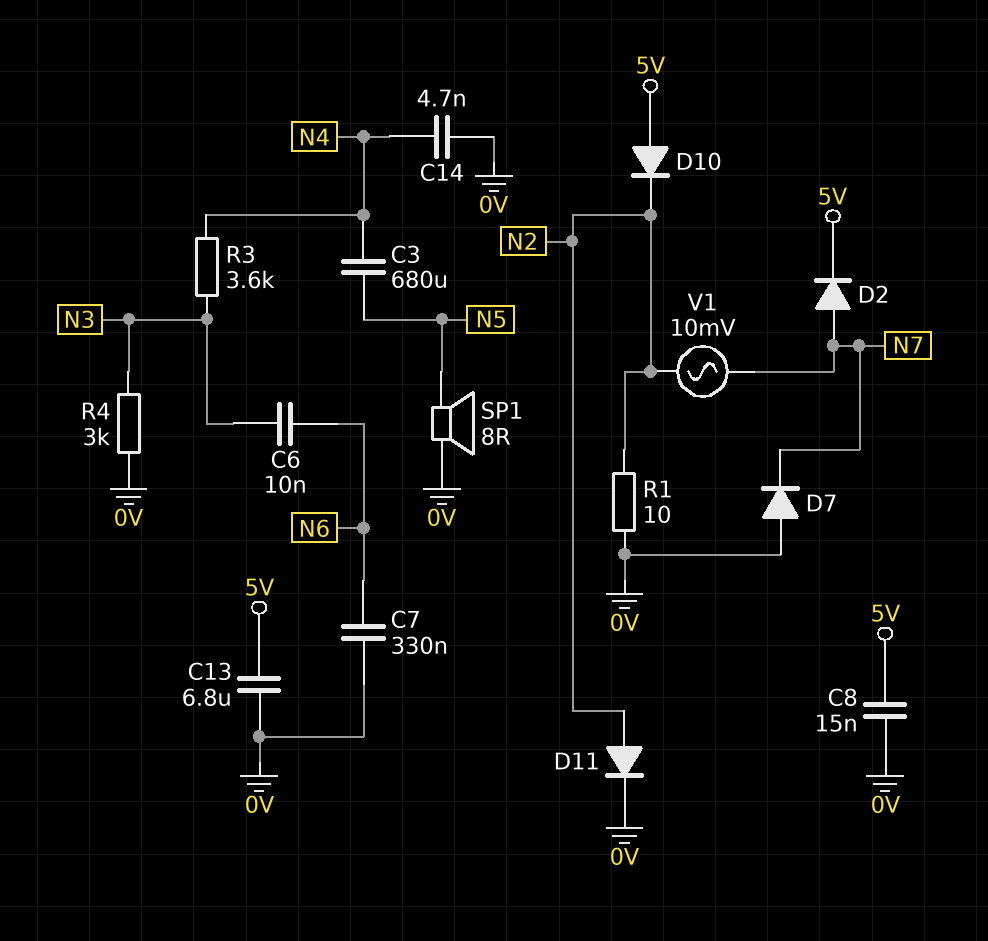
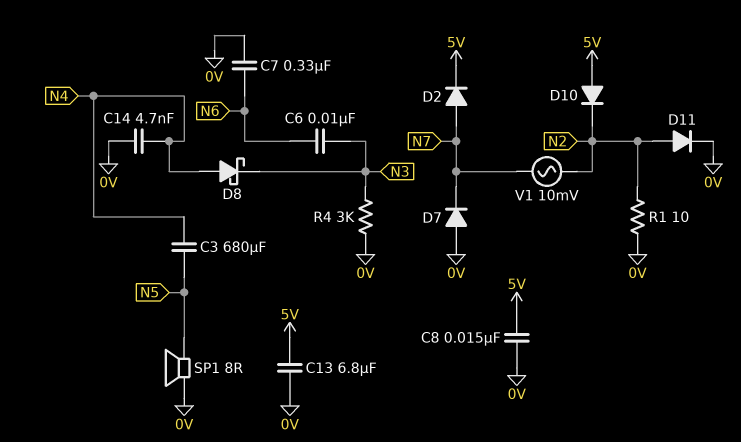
D8: none -> schottky (A N4, K N3)
R3: 3.6k (N3, N4) -> none

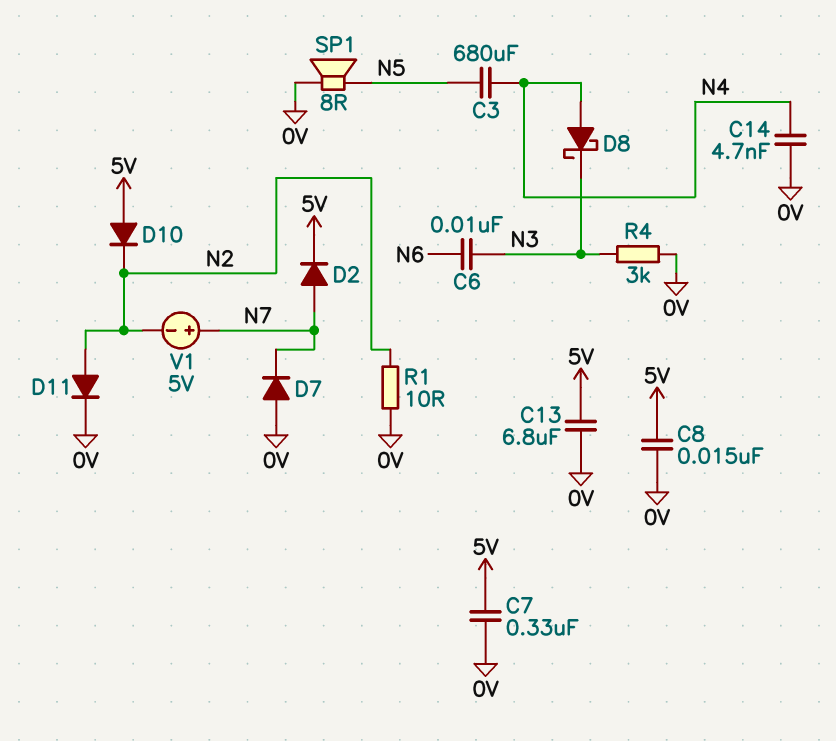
C7: 330nF (0V, N6) -> 330nF (0V, 5V)
V1: AC 10mV (N2, N7) -> 5V (plus N7, minus N2)

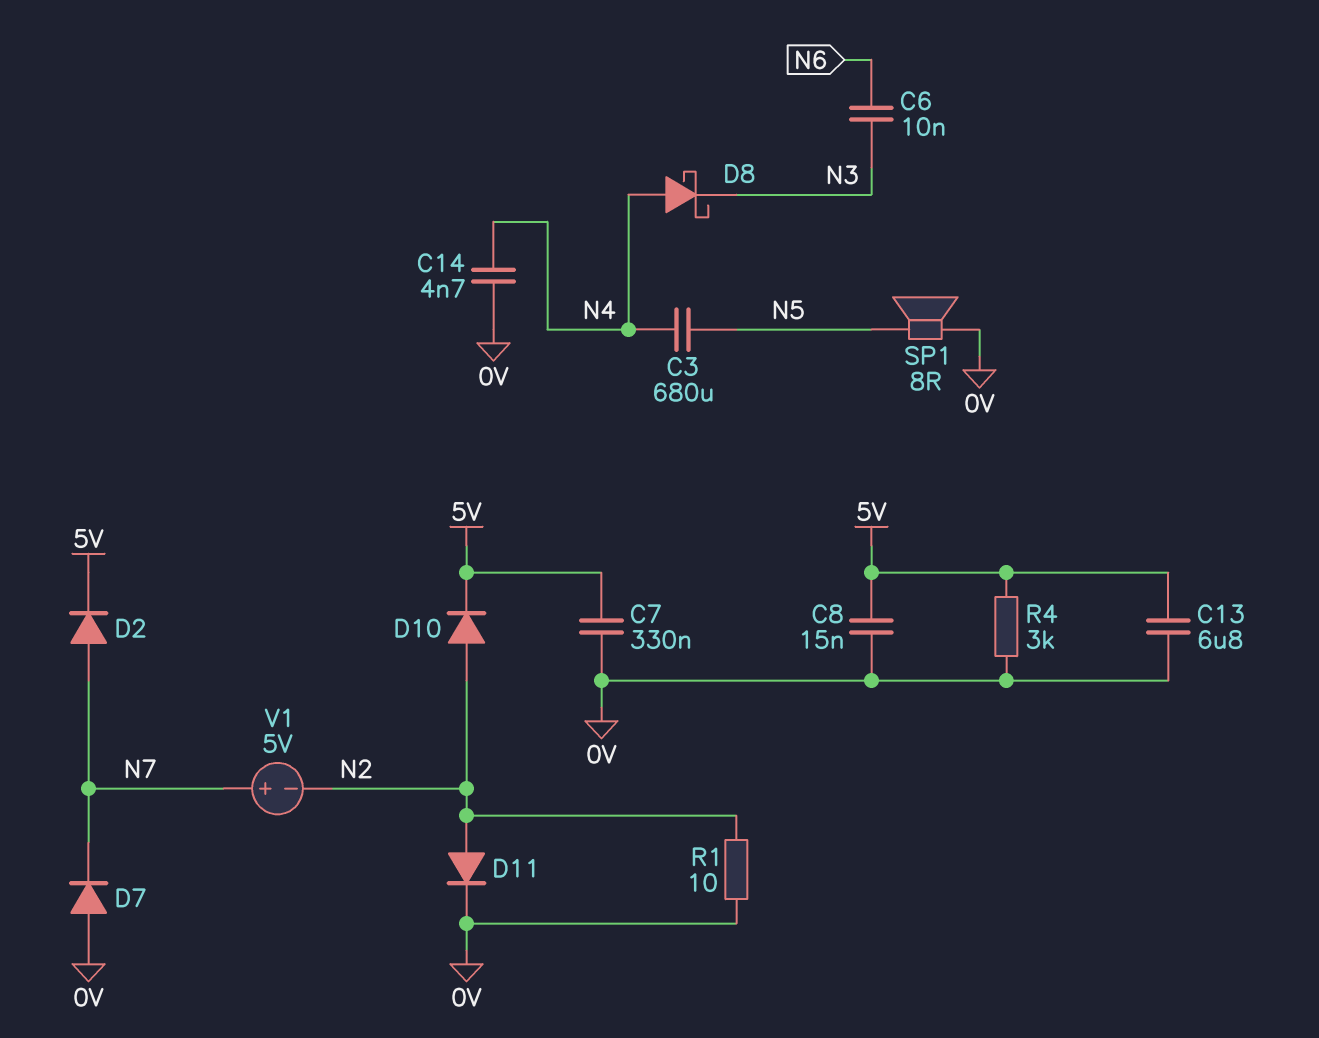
D10: diode (A 5V, K N2) -> diode (A N2, K 5V)
R4: 3k (0V, N3) -> 3k (0V, 5V)

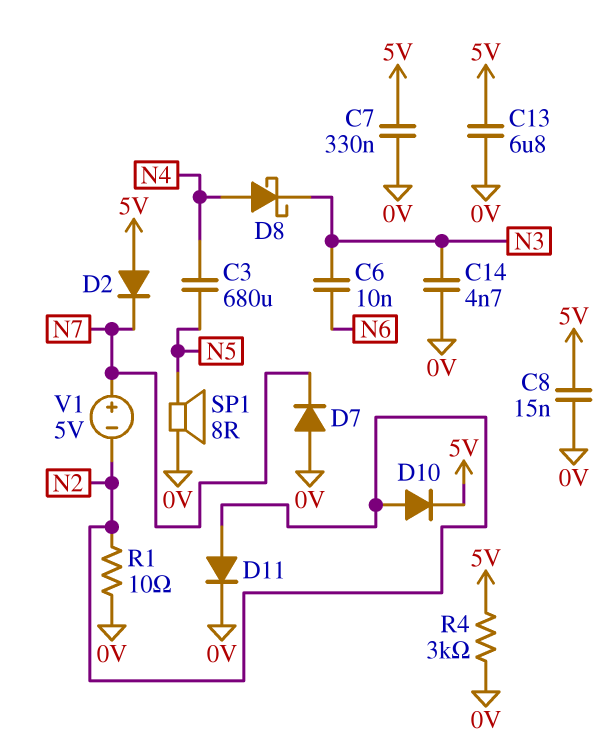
C14: 4.7nF (0V, N4) -> 4.7nF (0V, N3)
D2: diode (A N7, K 5V) -> diode (A 5V, K N7)

